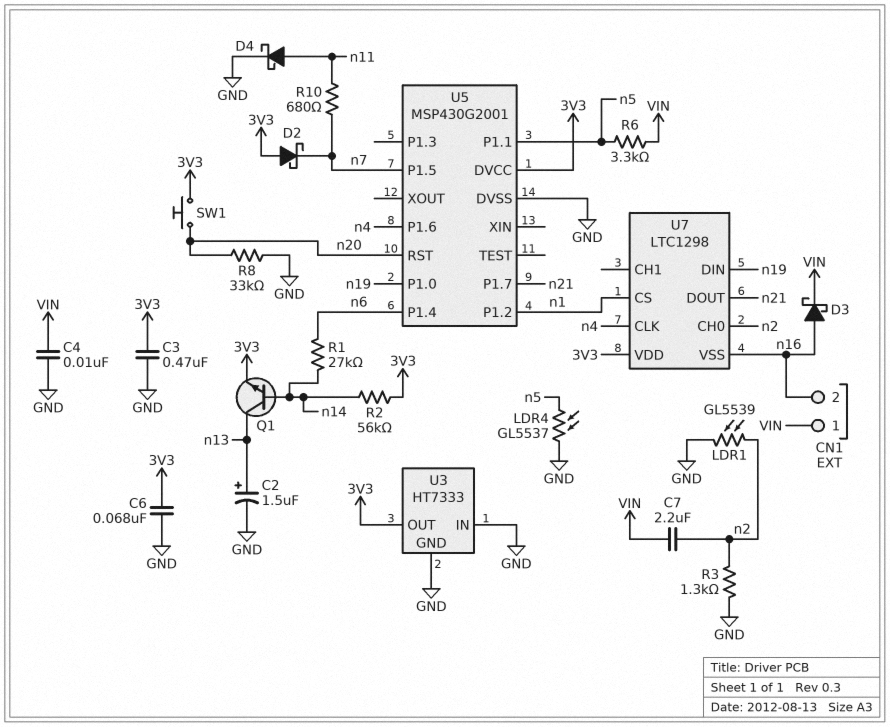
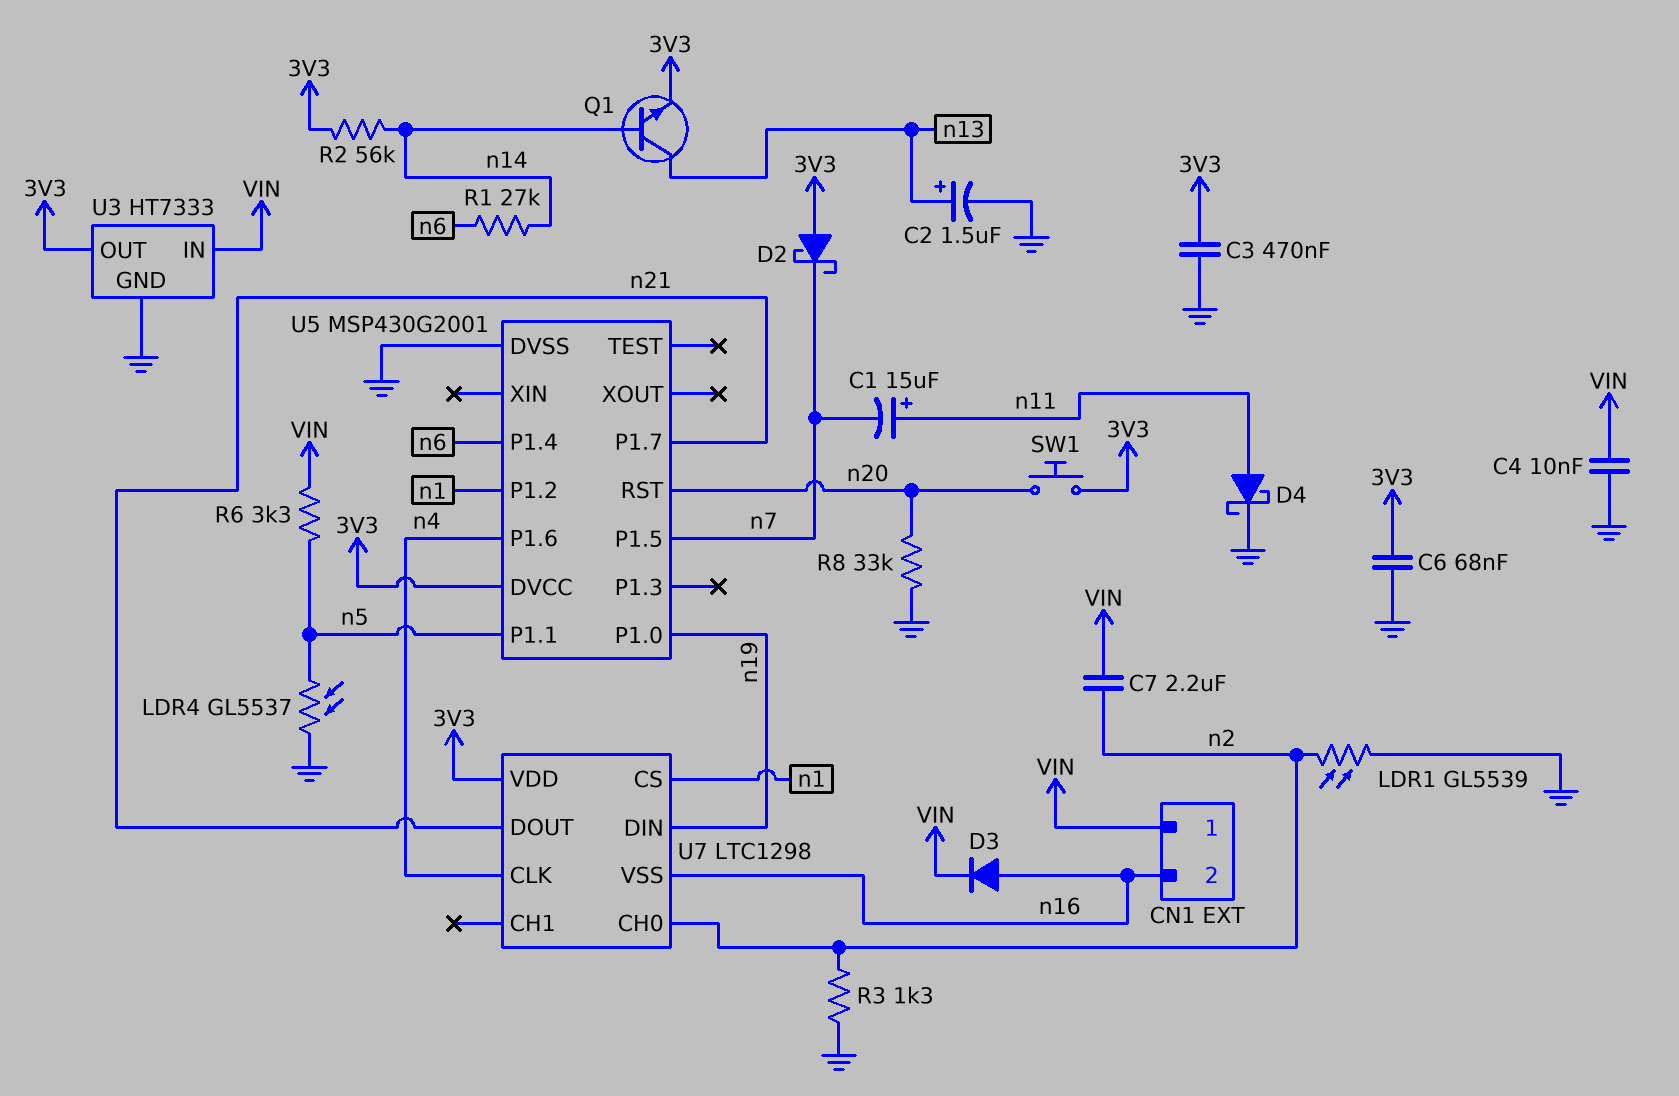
C1: none -> 15uF (plus n11, minus n7)
D3: schottky (A n16, K VIN) -> diode (A n16, K VIN)
R10: 680 (n7, n11) -> none
U3 pin IN: GND -> VIN

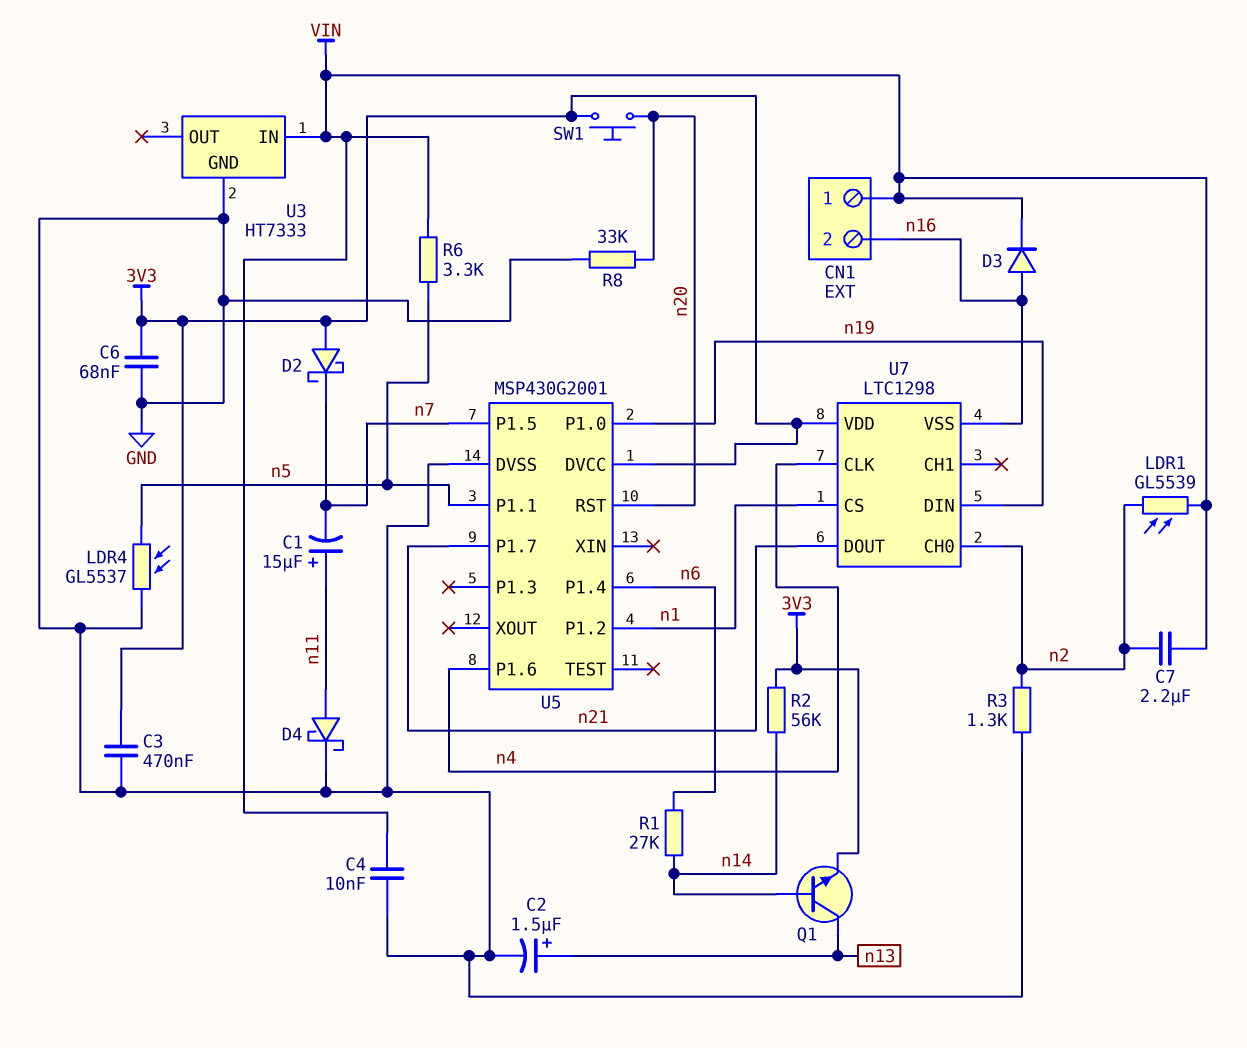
LDR1: GL5539 (GND, n2) -> GL5539 (VIN, n2)
U3 pin OUT: 3V3 -> none

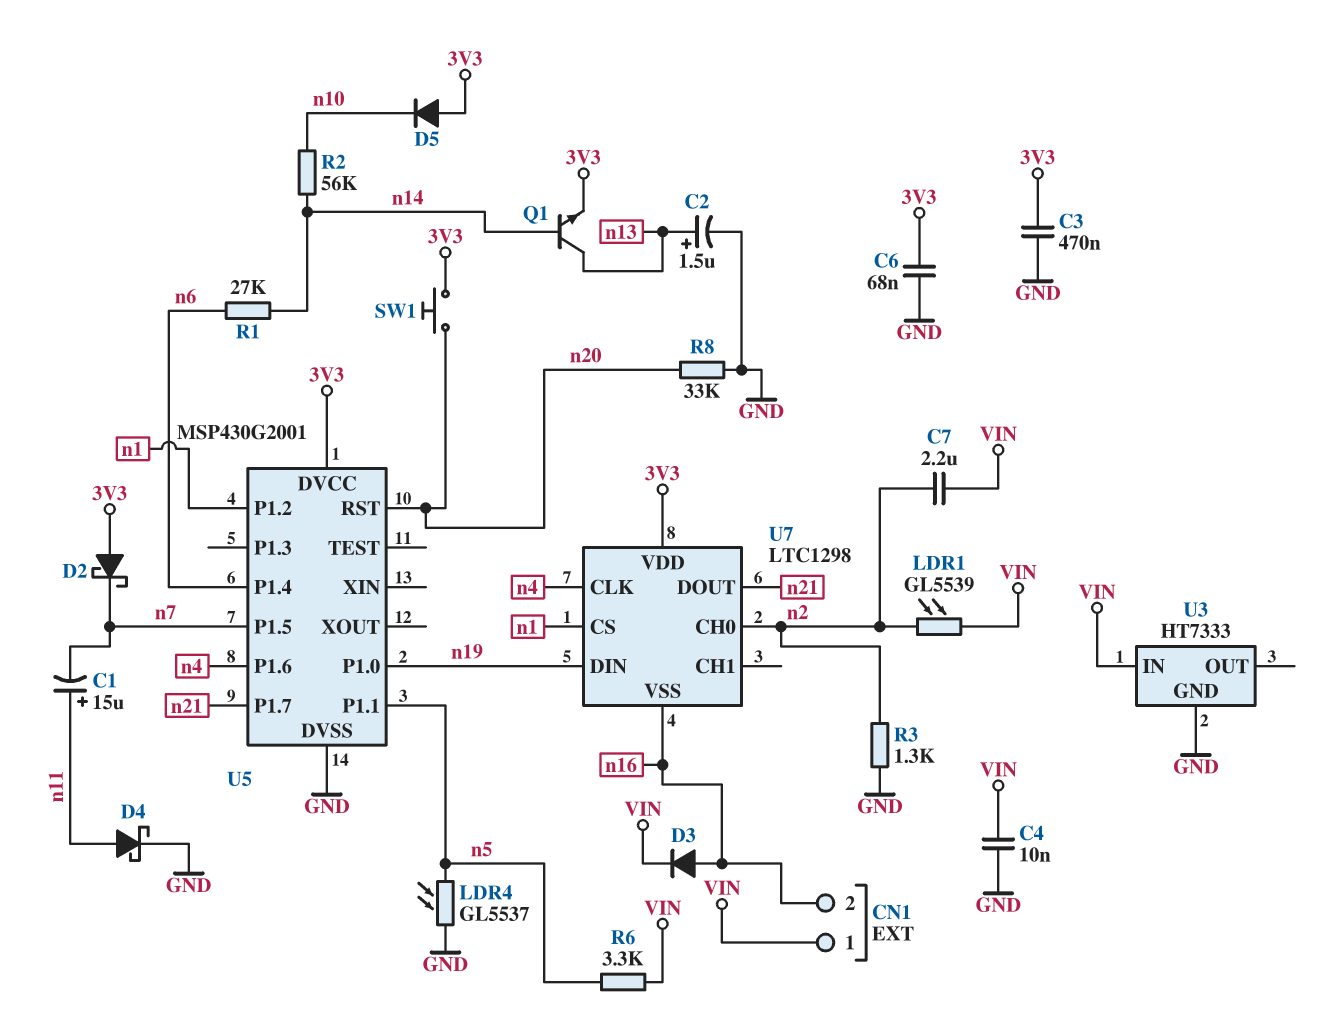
D5: none -> diode (A 3V3, K n10)
R2: 56k (3V3, n14) -> 56k (n10, n14)

